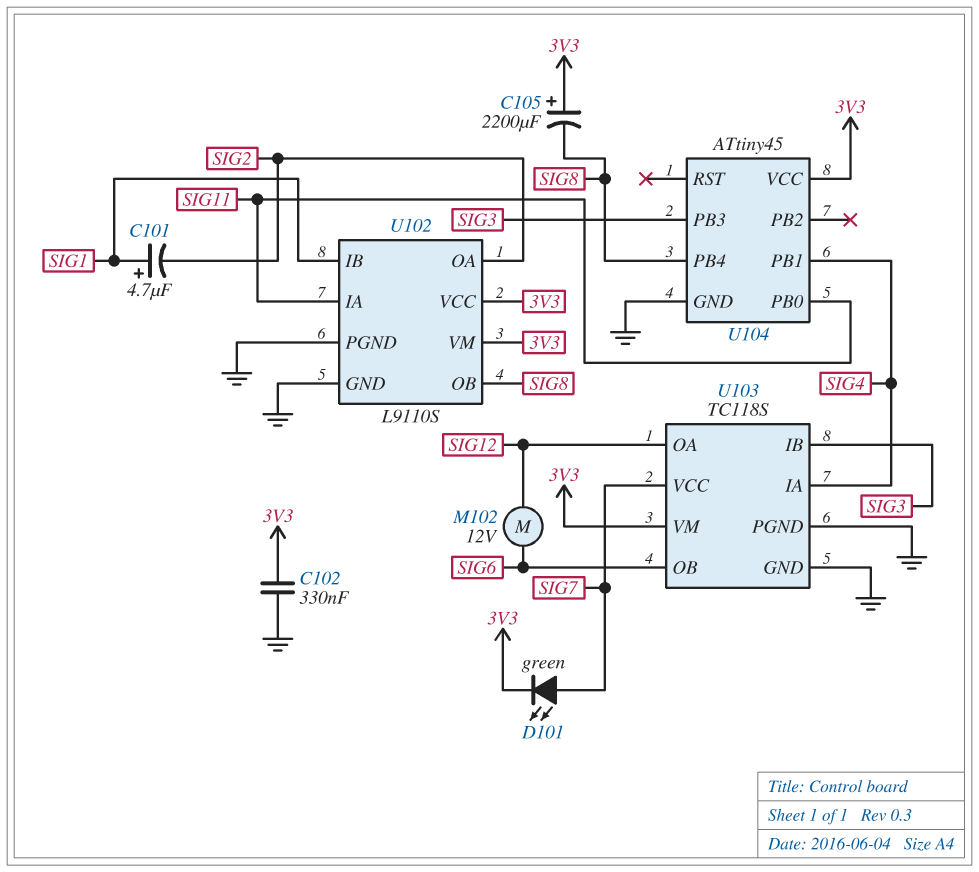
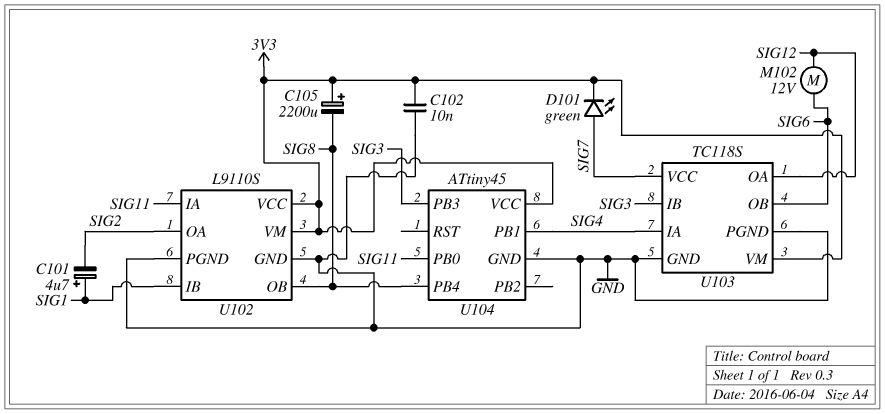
C102: 330nF (3V3, GND) -> 10nF (3V3, GND)

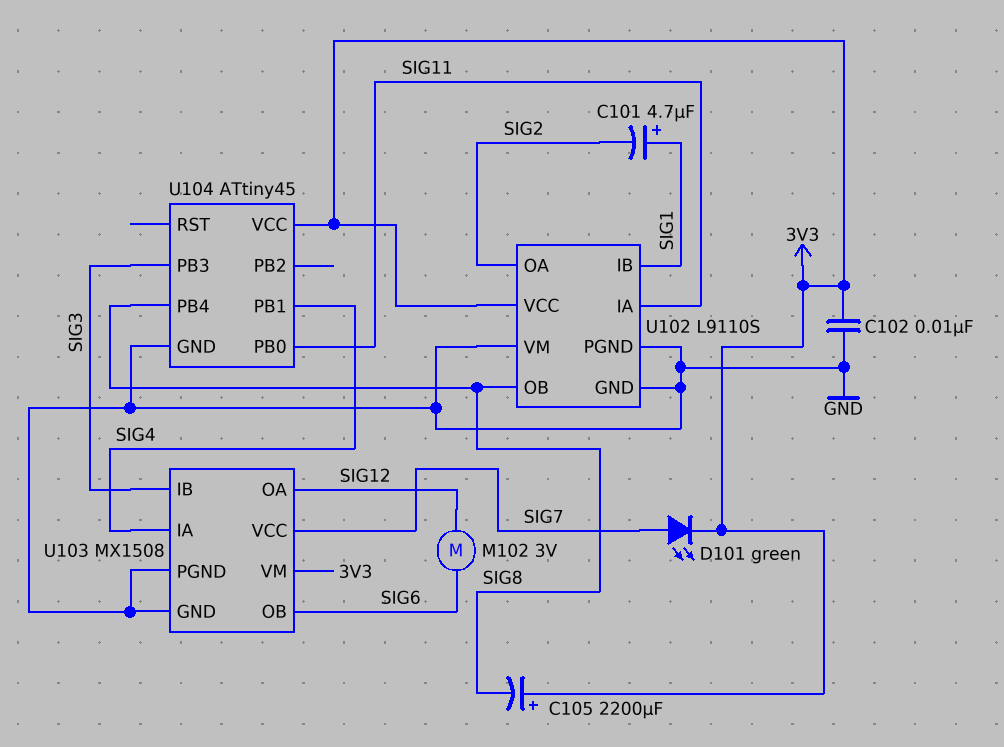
M102: motor 12V (SIG6, SIG12) -> motor 3V (SIG6, SIG12)
U102 pin VM: 3V3 -> GND
U103: TC118S -> MX1508

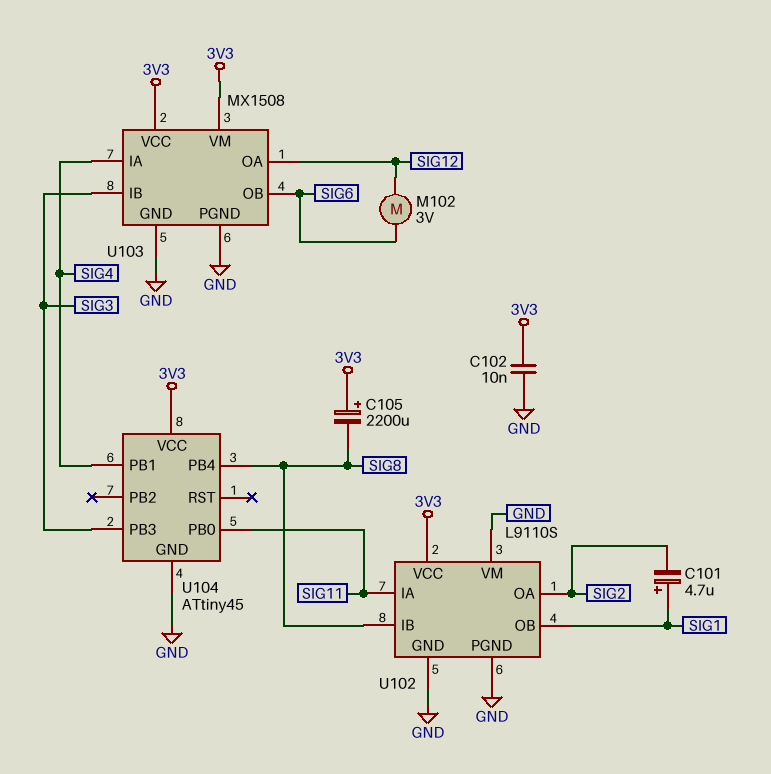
D101: LED green (A SIG7, K 3V3) -> none
U102 pin IB: SIG1 -> SIG8
U102 pin OB: SIG8 -> SIG1
U103 pin VCC: SIG7 -> 3V3

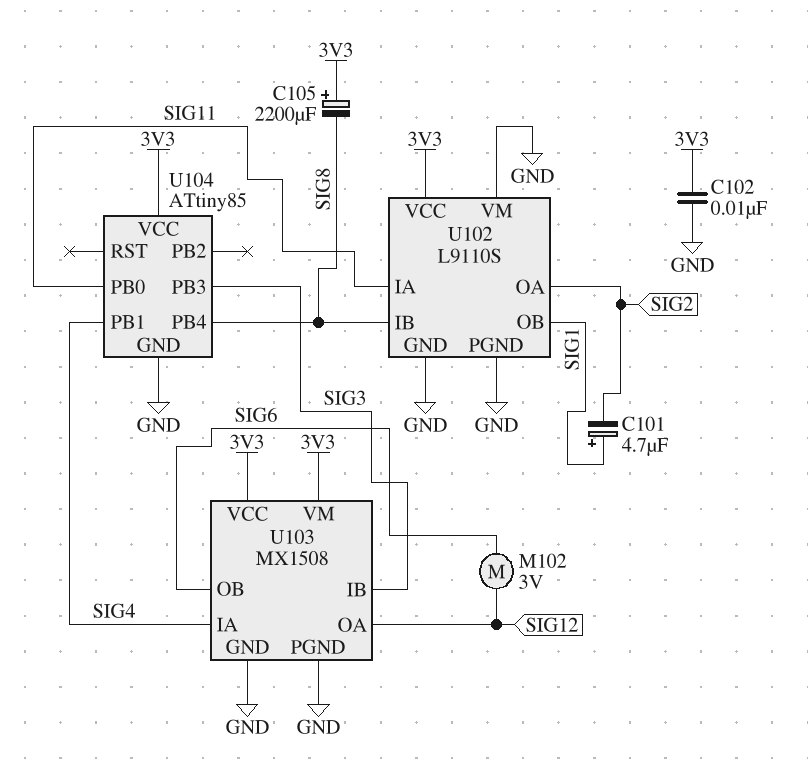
U104: ATtiny45 -> ATtiny85

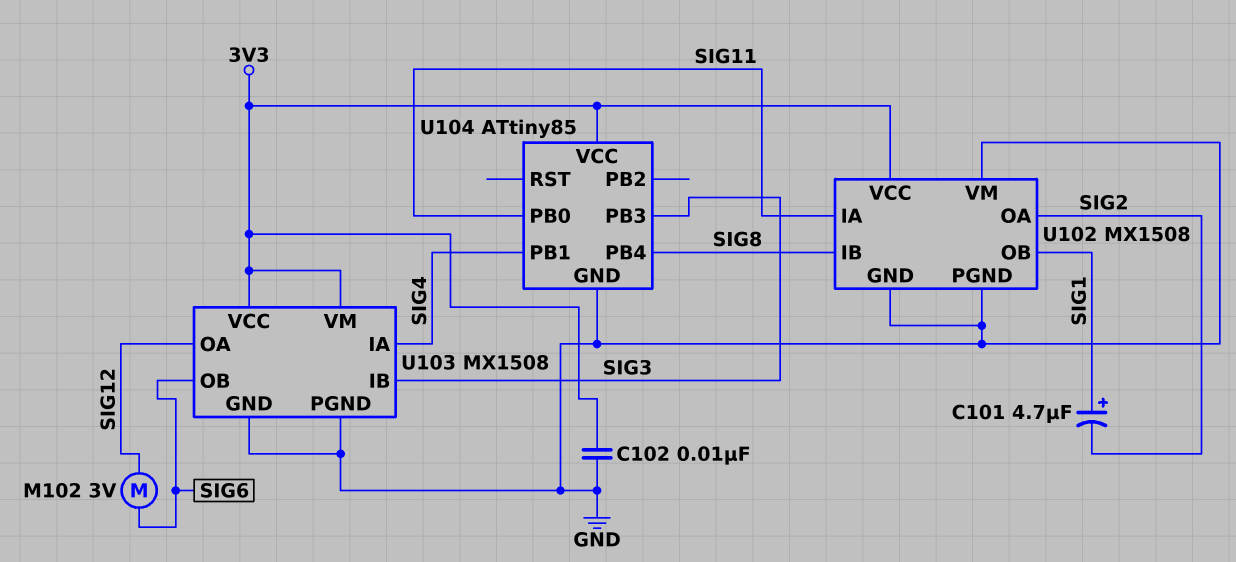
C105: 2200uF (plus 3V3, minus SIG8) -> none
U102: L9110S -> MX1508

